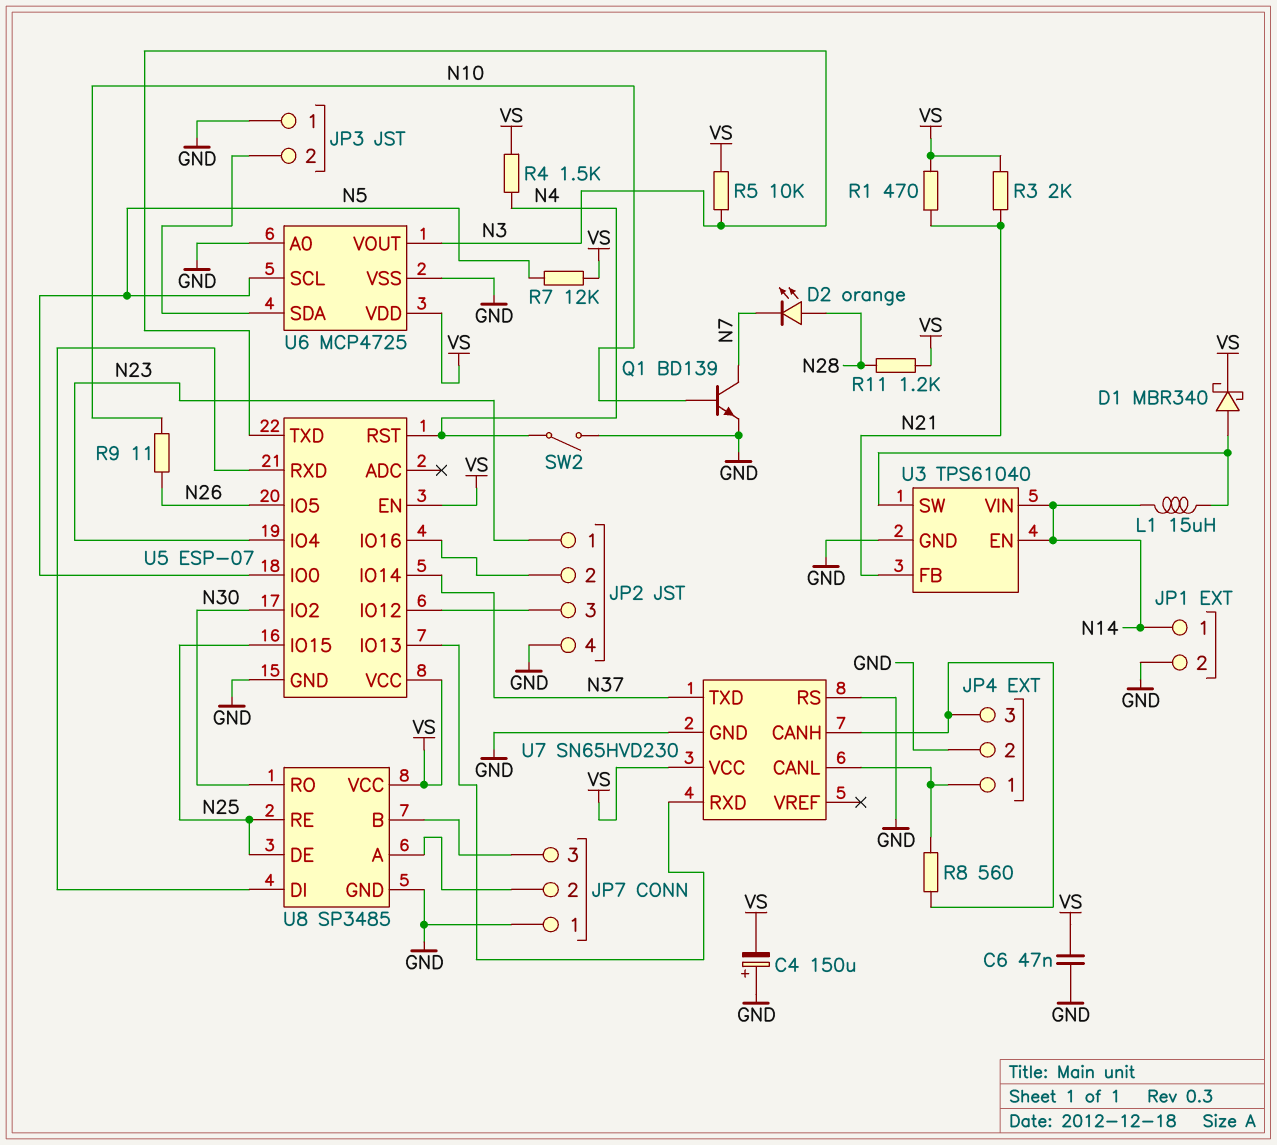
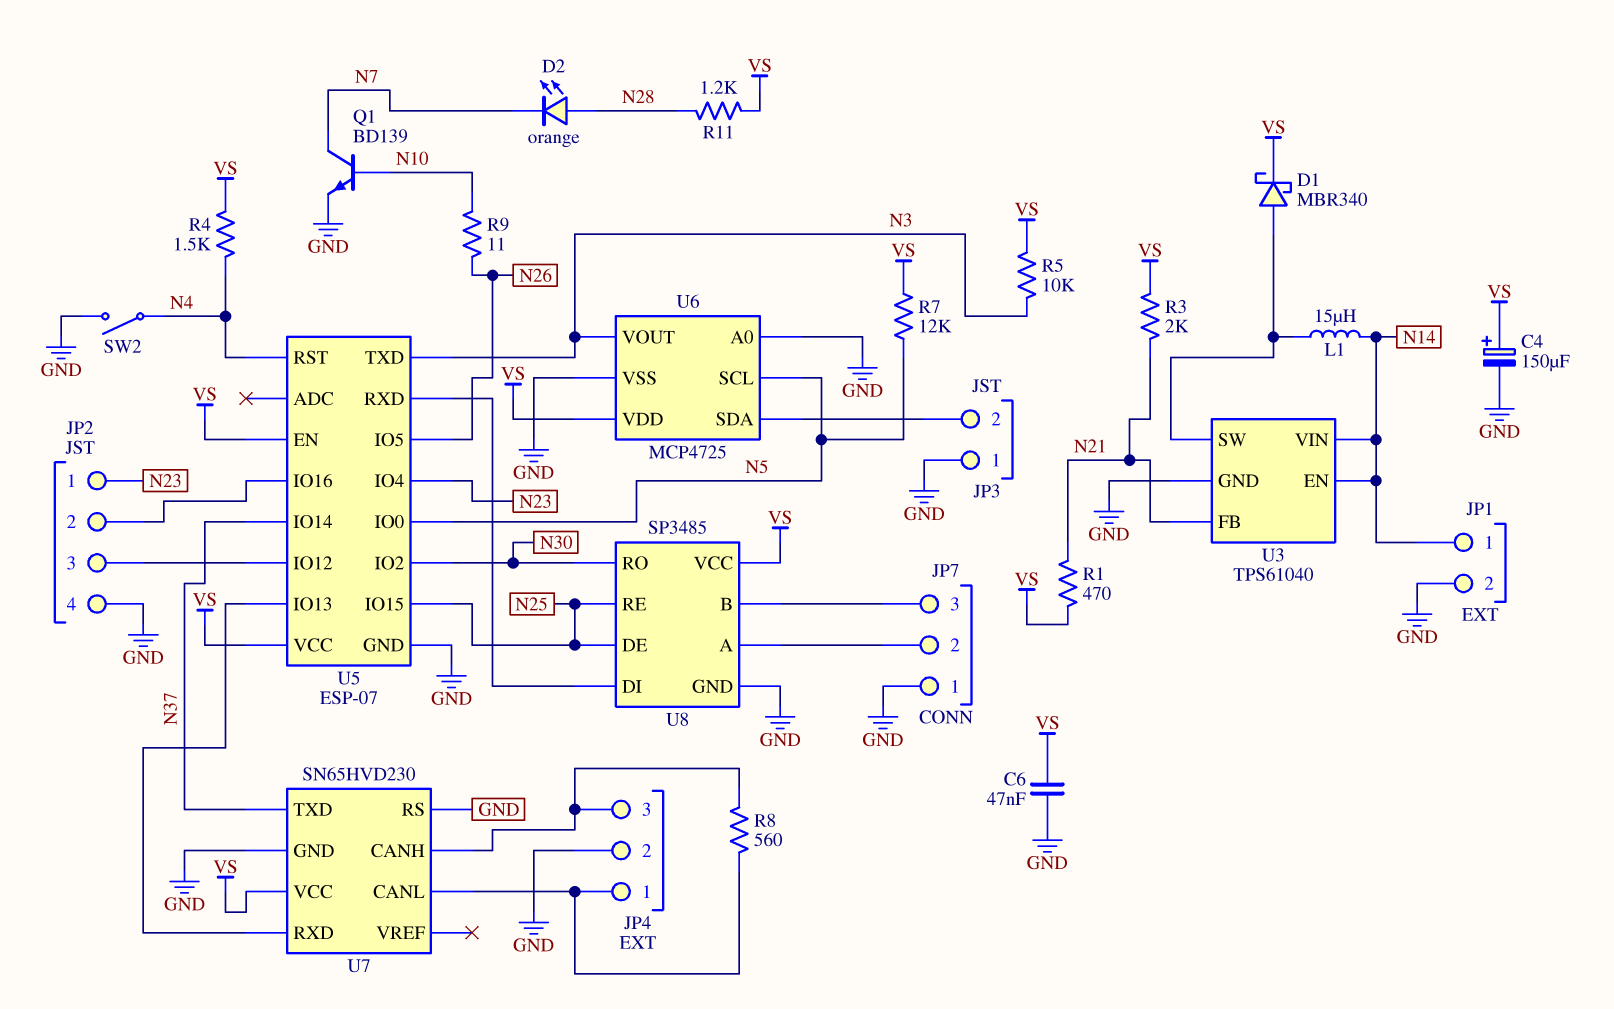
C4: 150uF (plus GND, minus VS) -> 150uF (plus VS, minus GND)

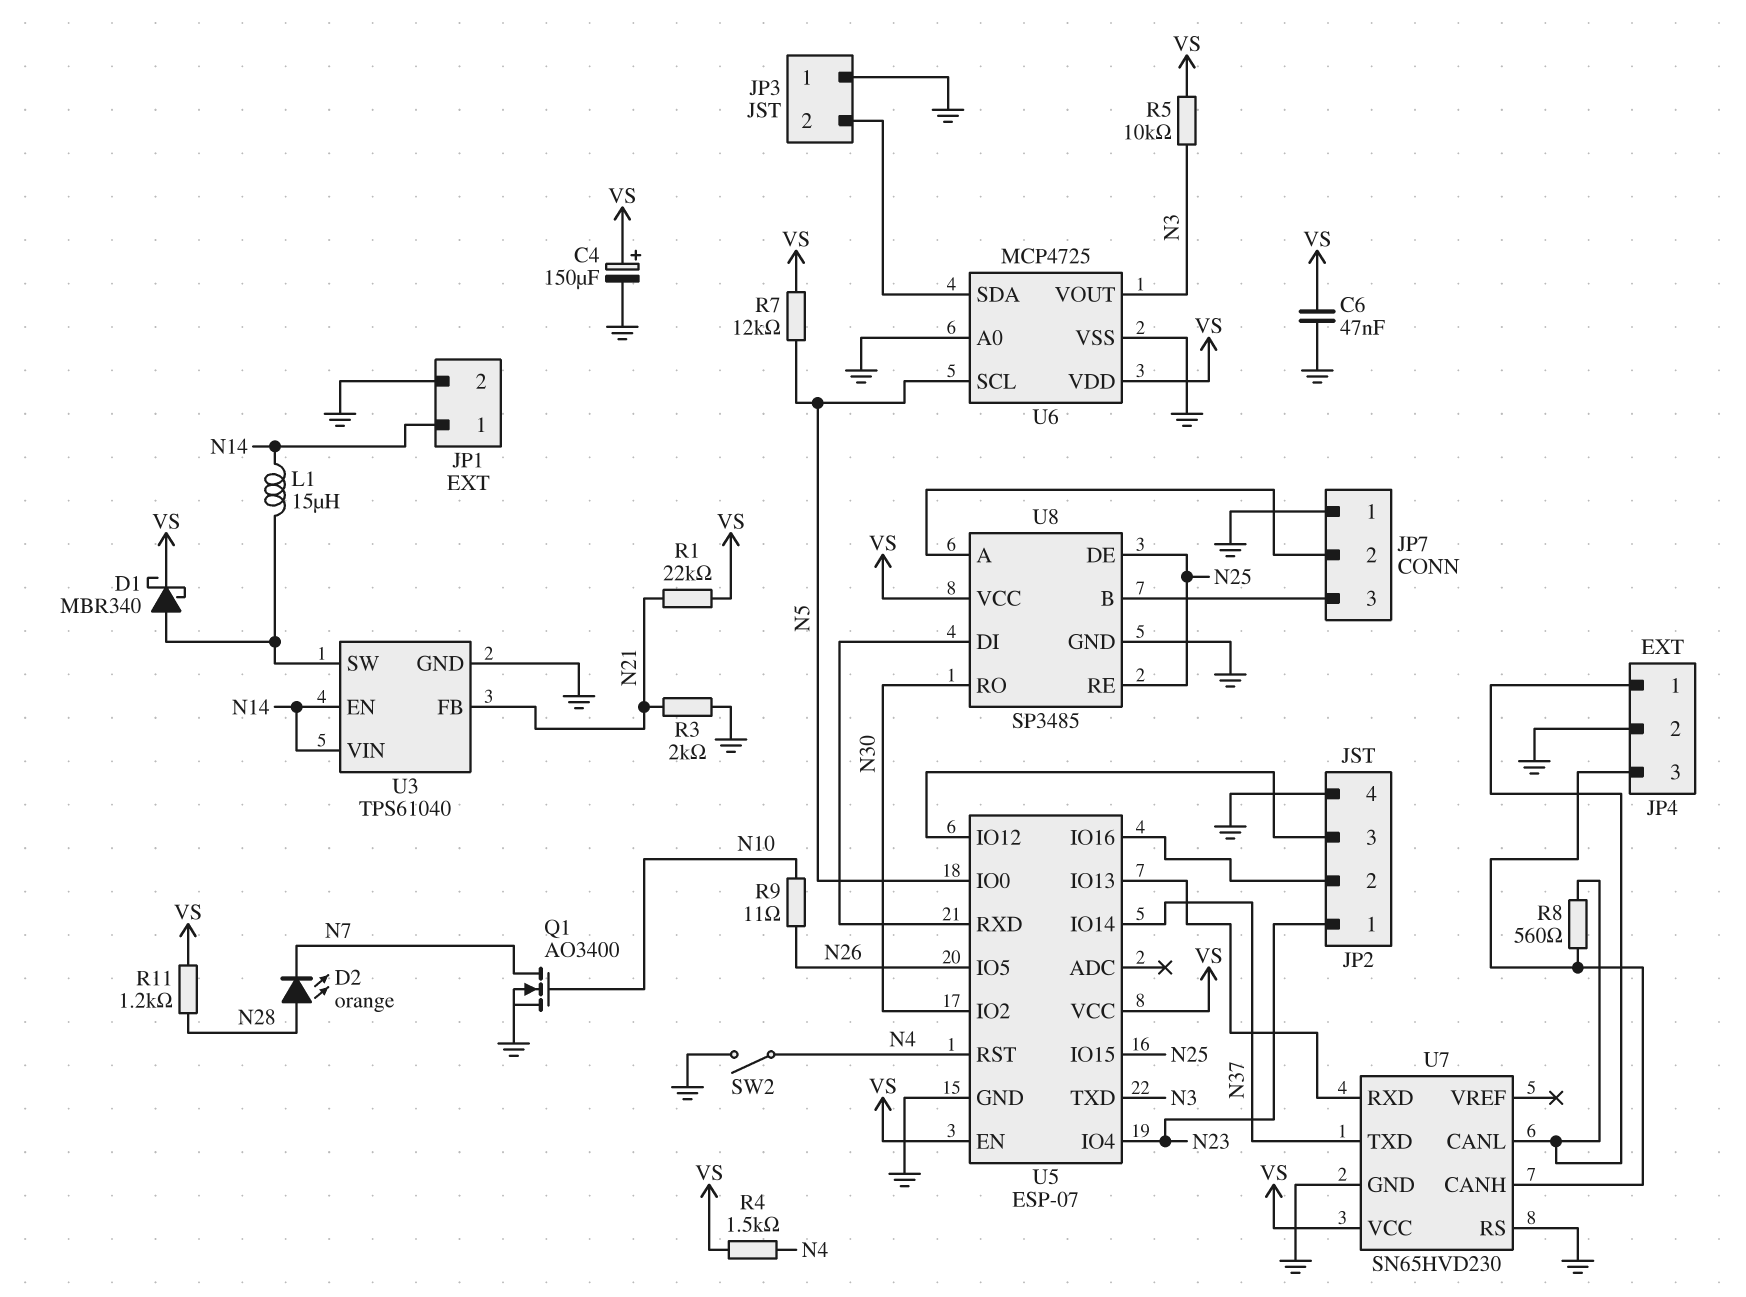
Q1: NPN BD139 (B N10, C N7, E GND) -> NMOS AO3400 (G N10, D N7, S GND)
R1: 470 (N21, VS) -> 22k (N21, VS)
R3: 2k (N21, VS) -> 2k (GND, N21)

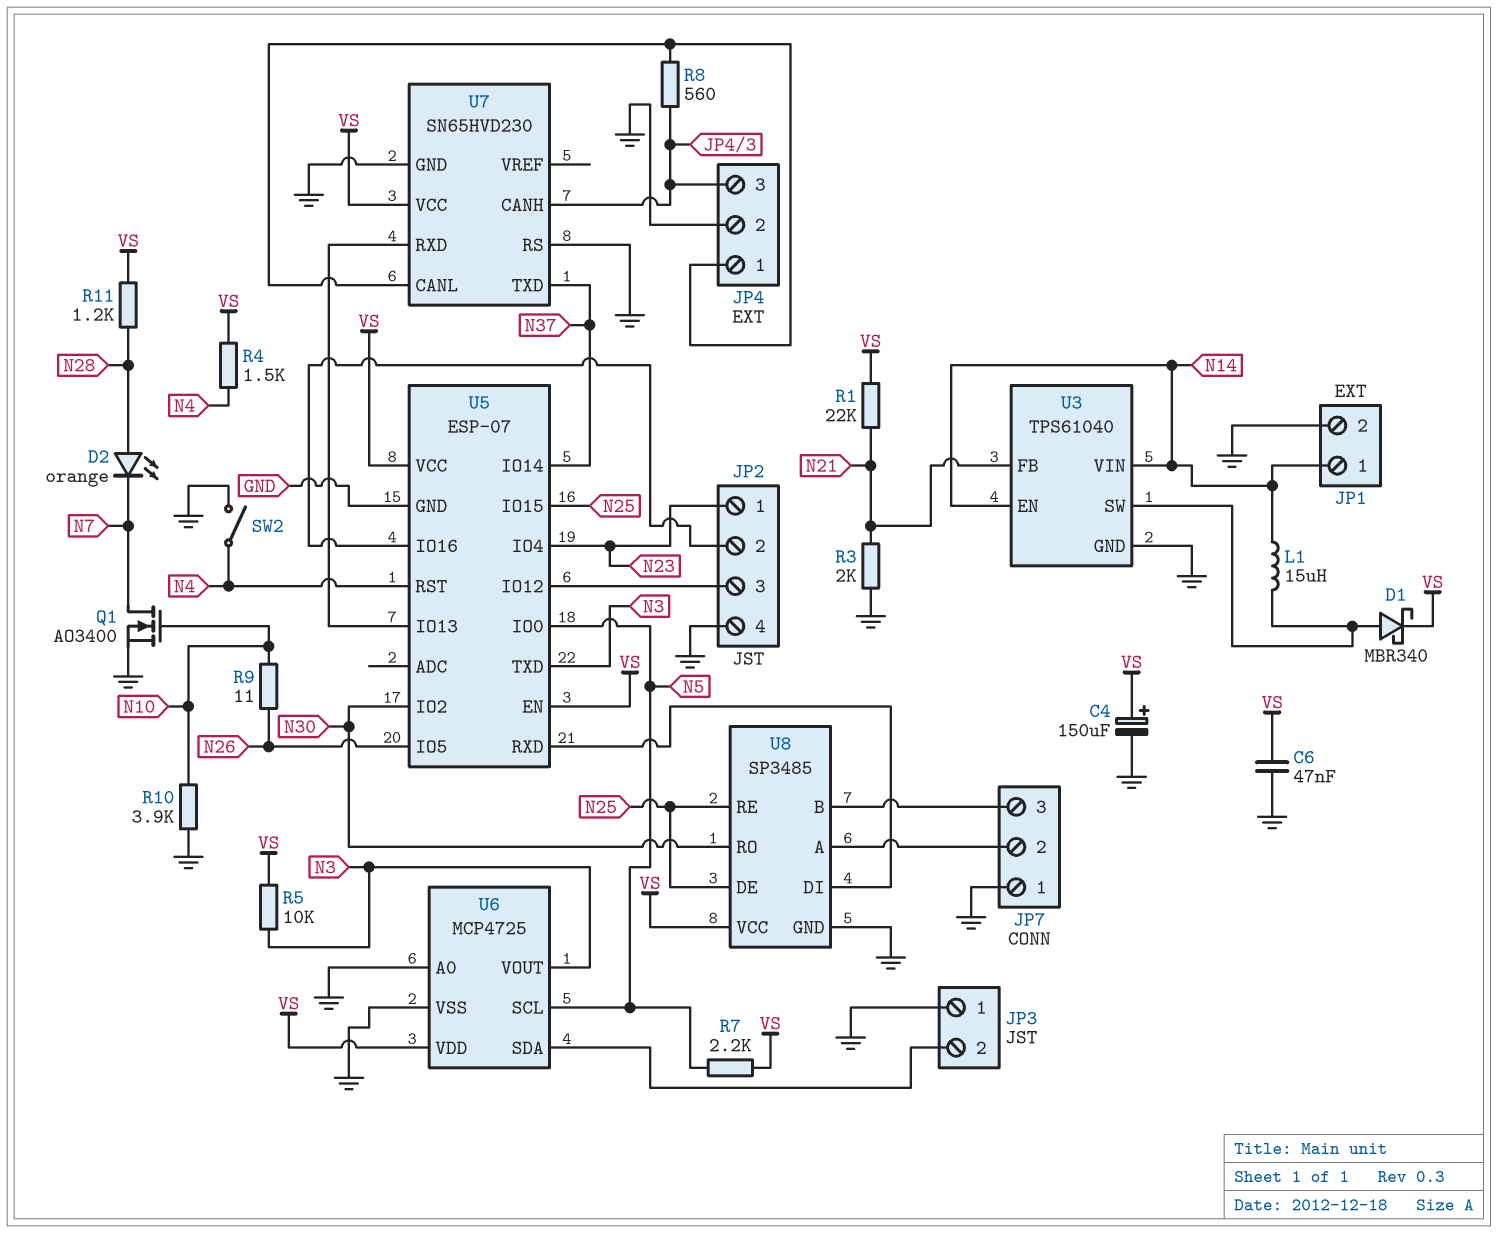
R7: 12k (N5, VS) -> 2.2k (N5, VS)
R10: none -> 3.9k (GND, N10)

